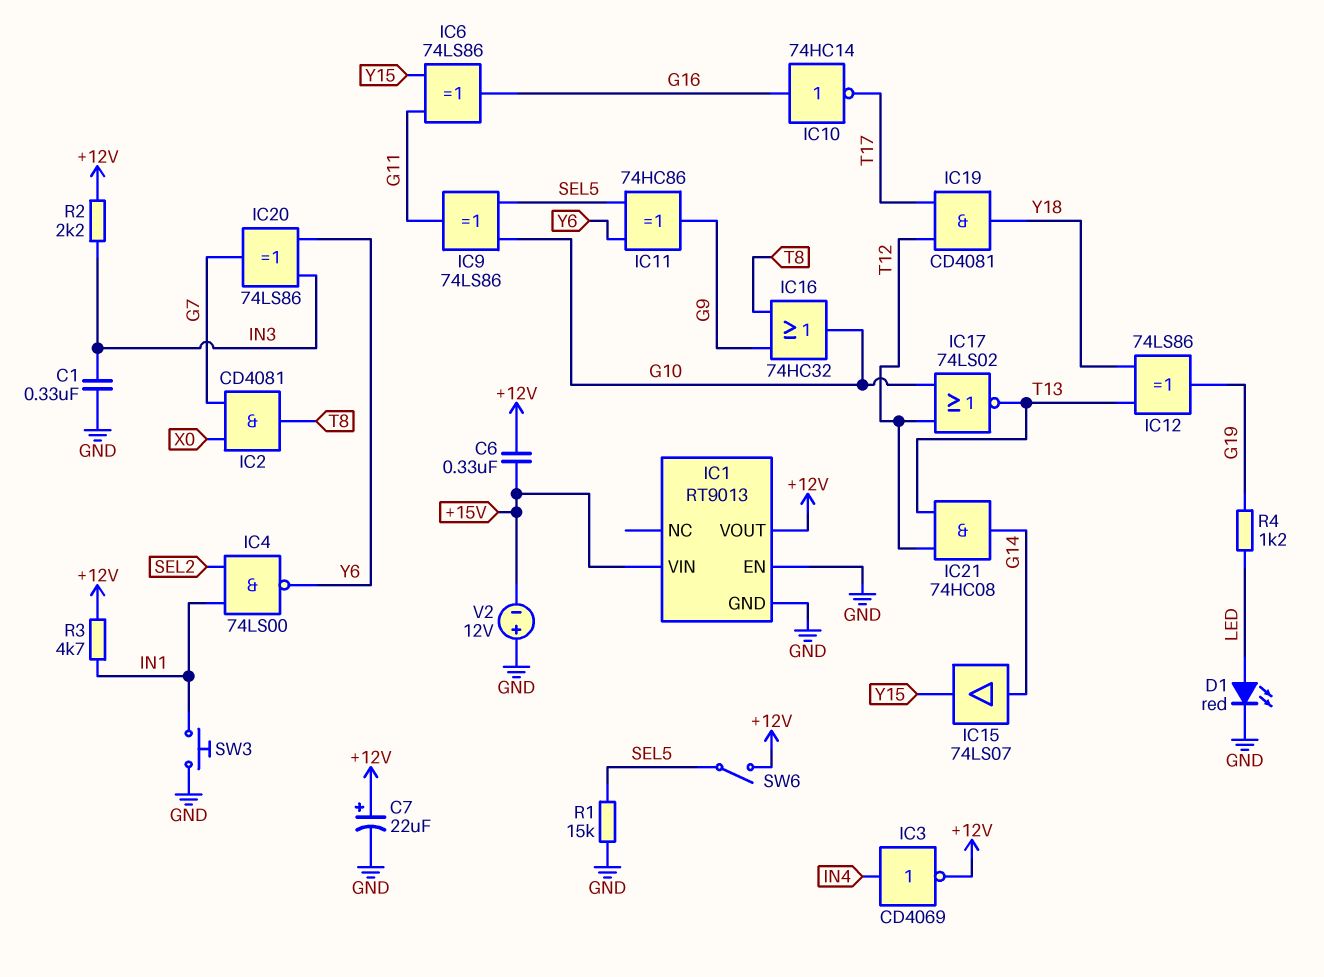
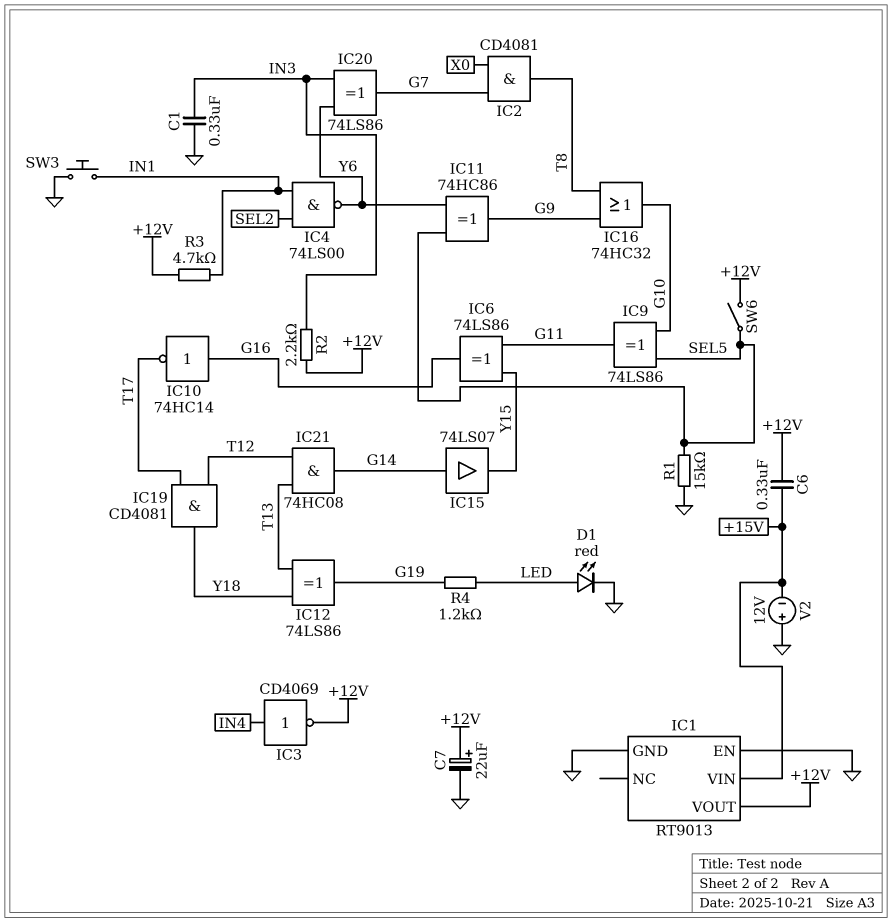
IC17: NOR 74LS02 (in G10, in T12, out T13) -> none

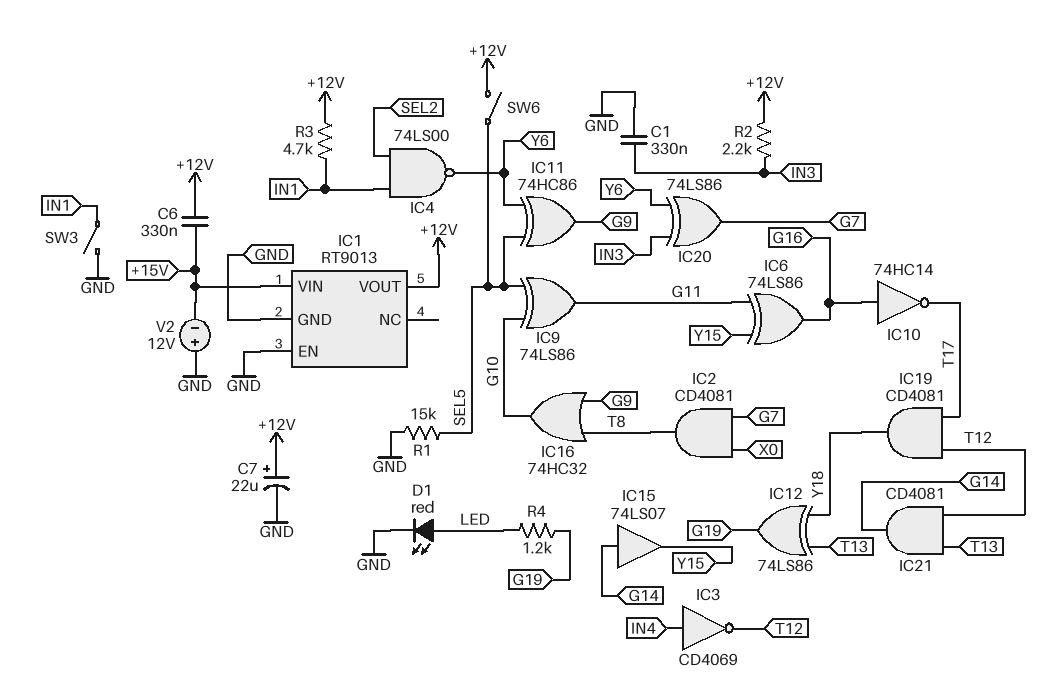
IC3: NOT CD4069 (in IN4, out +12V) -> NOT CD4069 (in IN4, out T12)
IC21: AND 74HC08 (in T12, in T13, out G14) -> AND CD4081 (in T12, in T13, out G14)
SW3: button (GND, IN1) -> switch (GND, IN1)

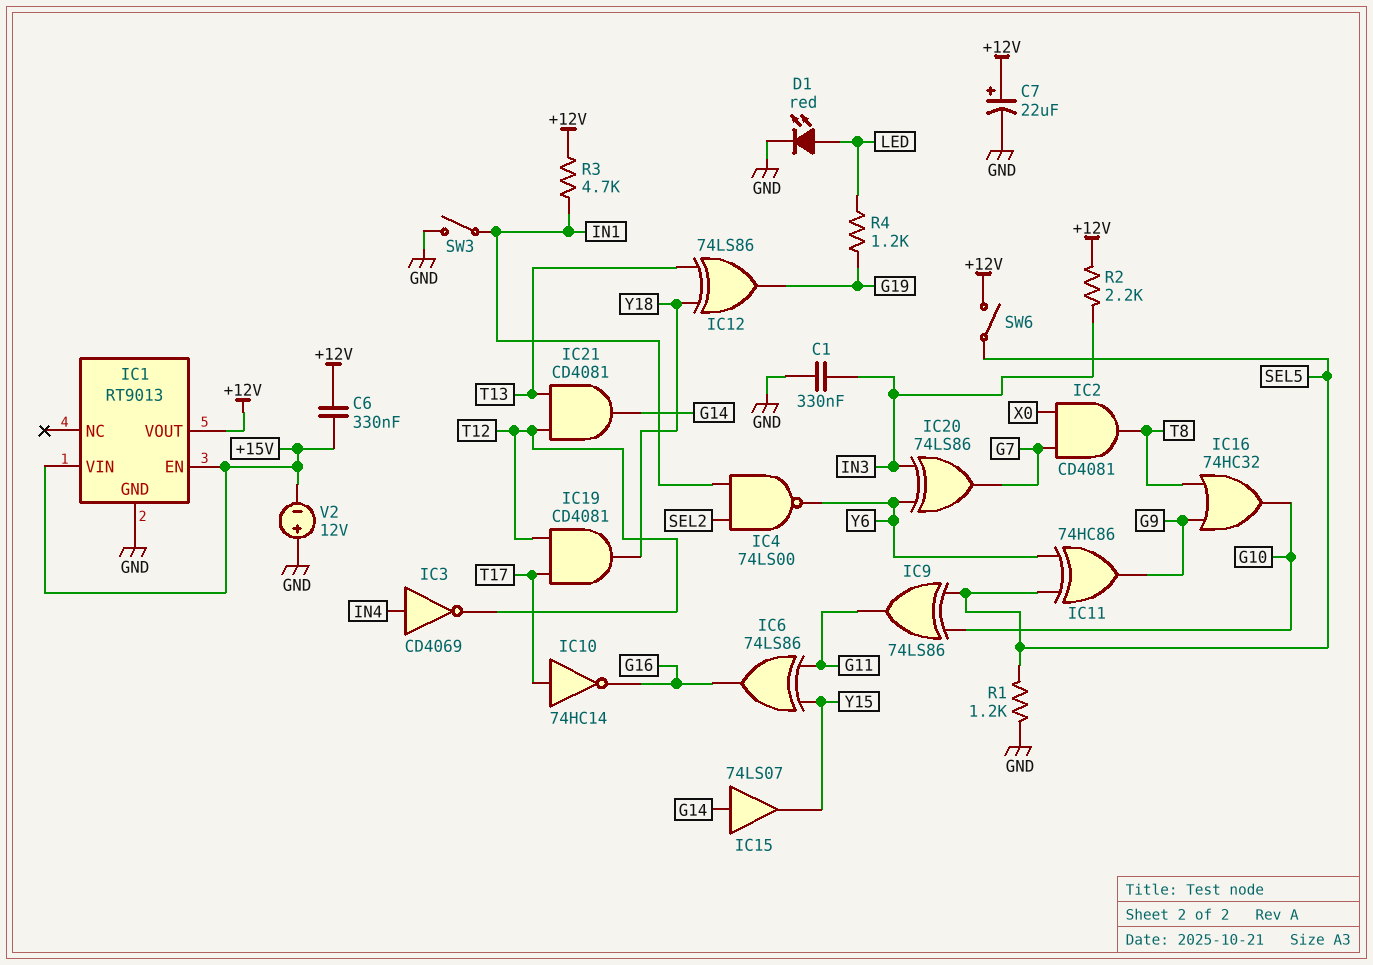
IC1 pin EN: GND -> +15V
IC10: NOT 74HC14 (in G16, out T17) -> NOT 74HC14 (in T17, out G16)
R1: 15k (GND, SEL5) -> 1.2k (GND, SEL5)

